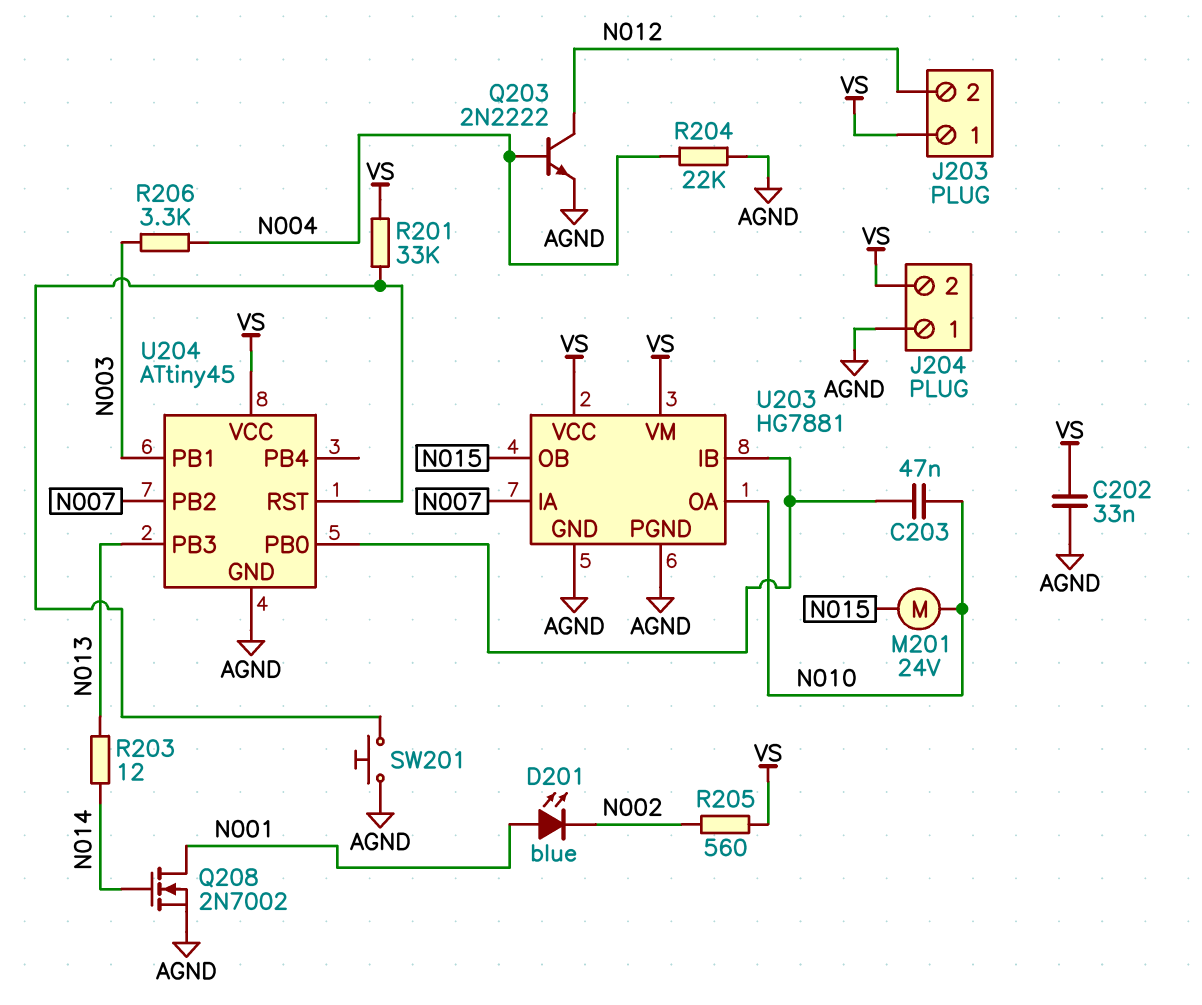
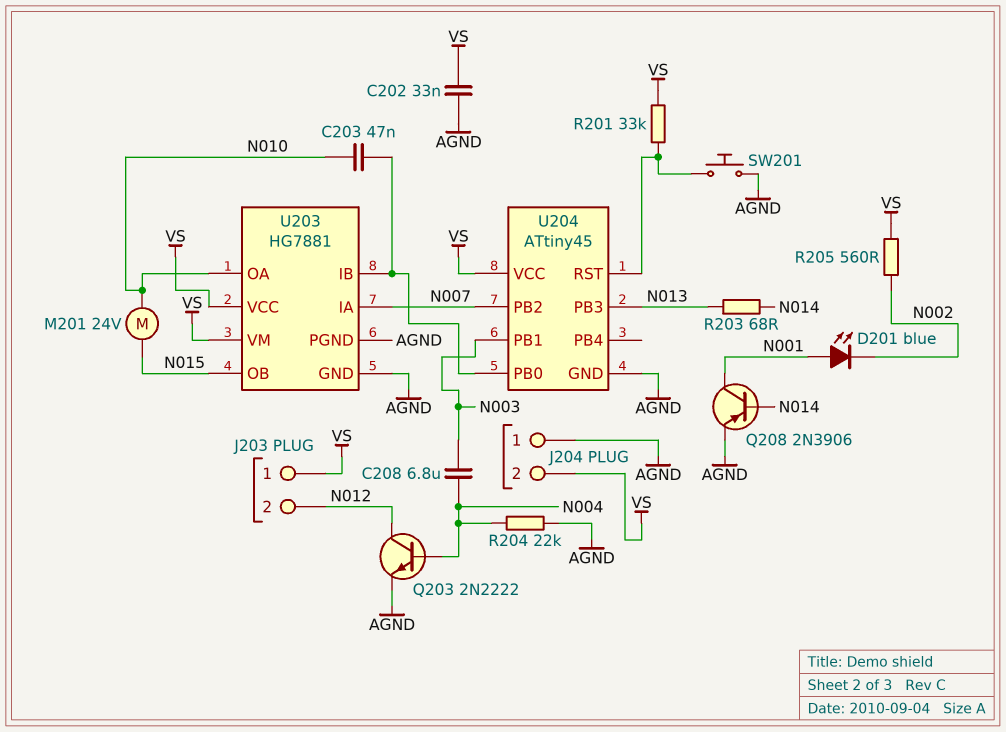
C208: none -> 6.8uF (N003, N004)
Q208: NMOS 2N7002 (G N014, D N001, S AGND) -> PNP 2N3906 (B N014, C N001, E AGND)
R203: 12 (N013, N014) -> 68 (N013, N014)
R206: 3.3k (N003, N004) -> none

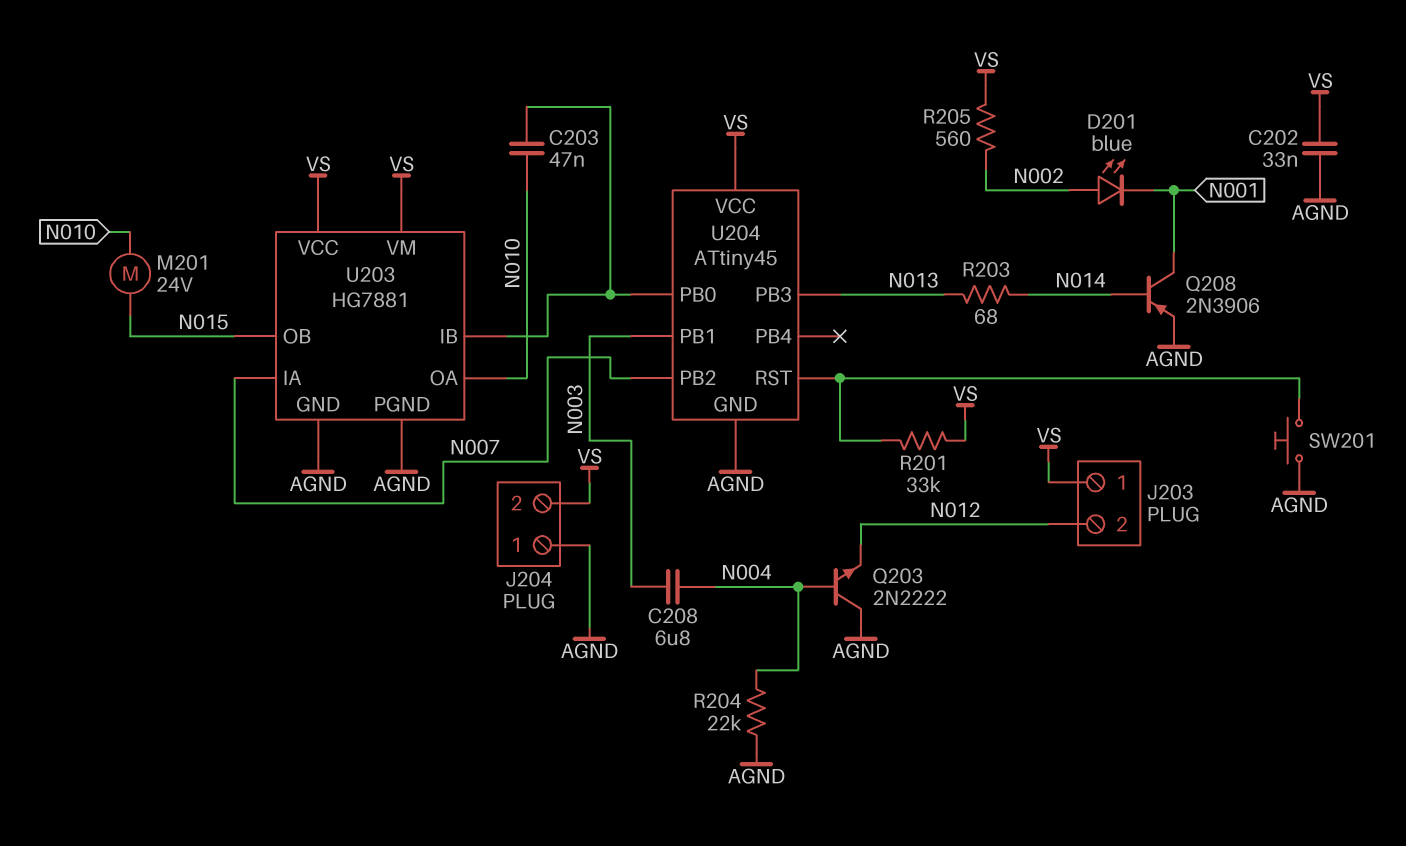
D201: LED blue (A N001, K N002) -> LED blue (A N002, K N001)
Q203: NPN 2N2222 (B N004, C N012, E AGND) -> NPN 2N2222 (B N004, C AGND, E N012)

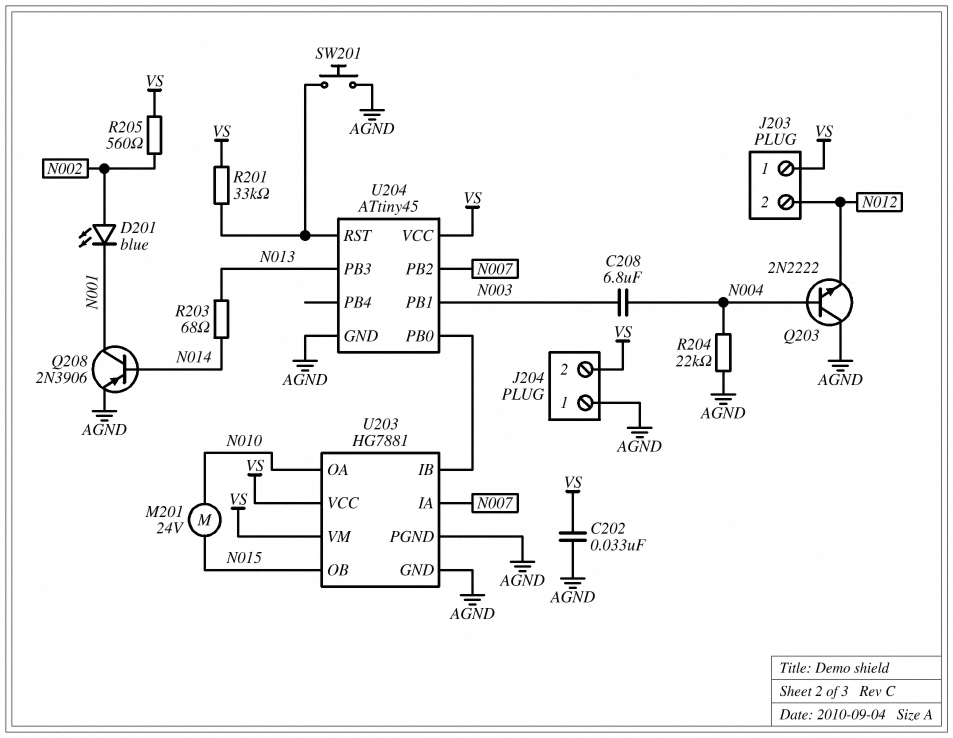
C203: 47nF (N010, U203/IB) -> none

